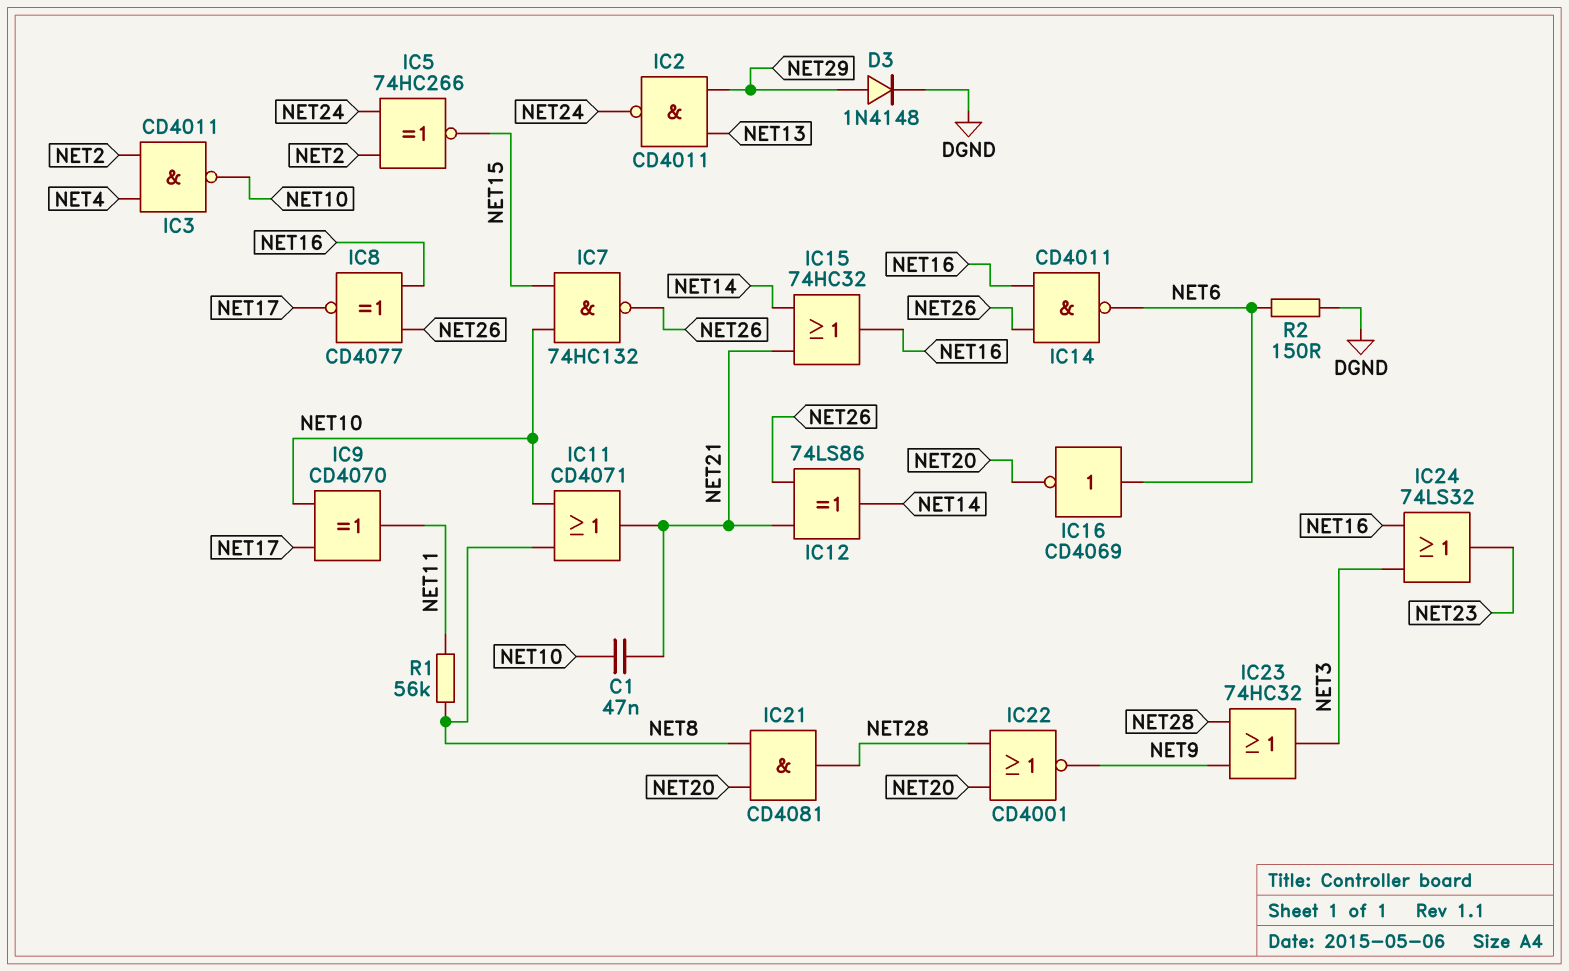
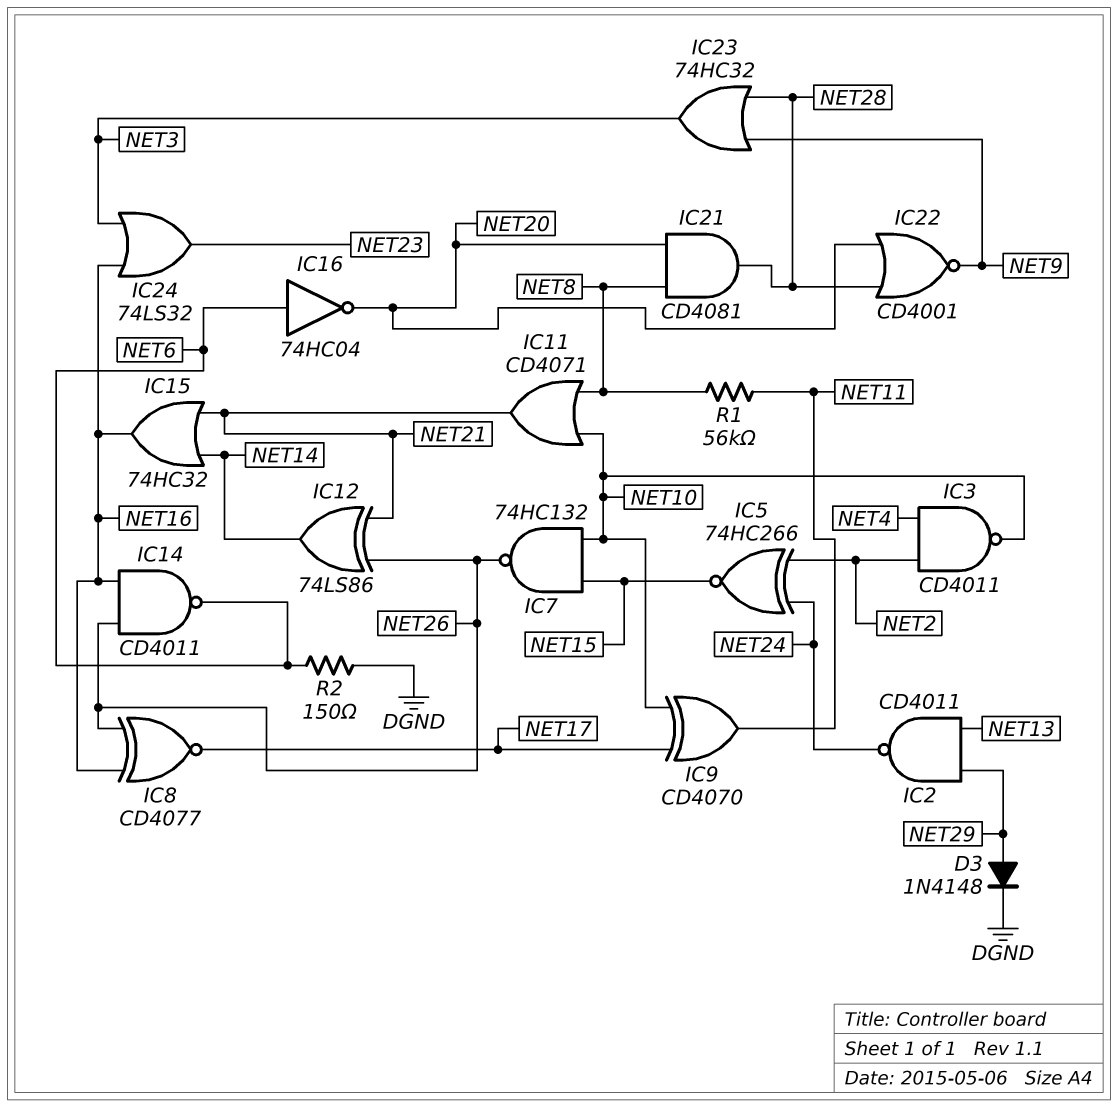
C1: 47nF (NET10, NET21) -> none
IC16: NOT CD4069 (in NET6, out NET20) -> NOT 74HC04 (in NET6, out NET20)

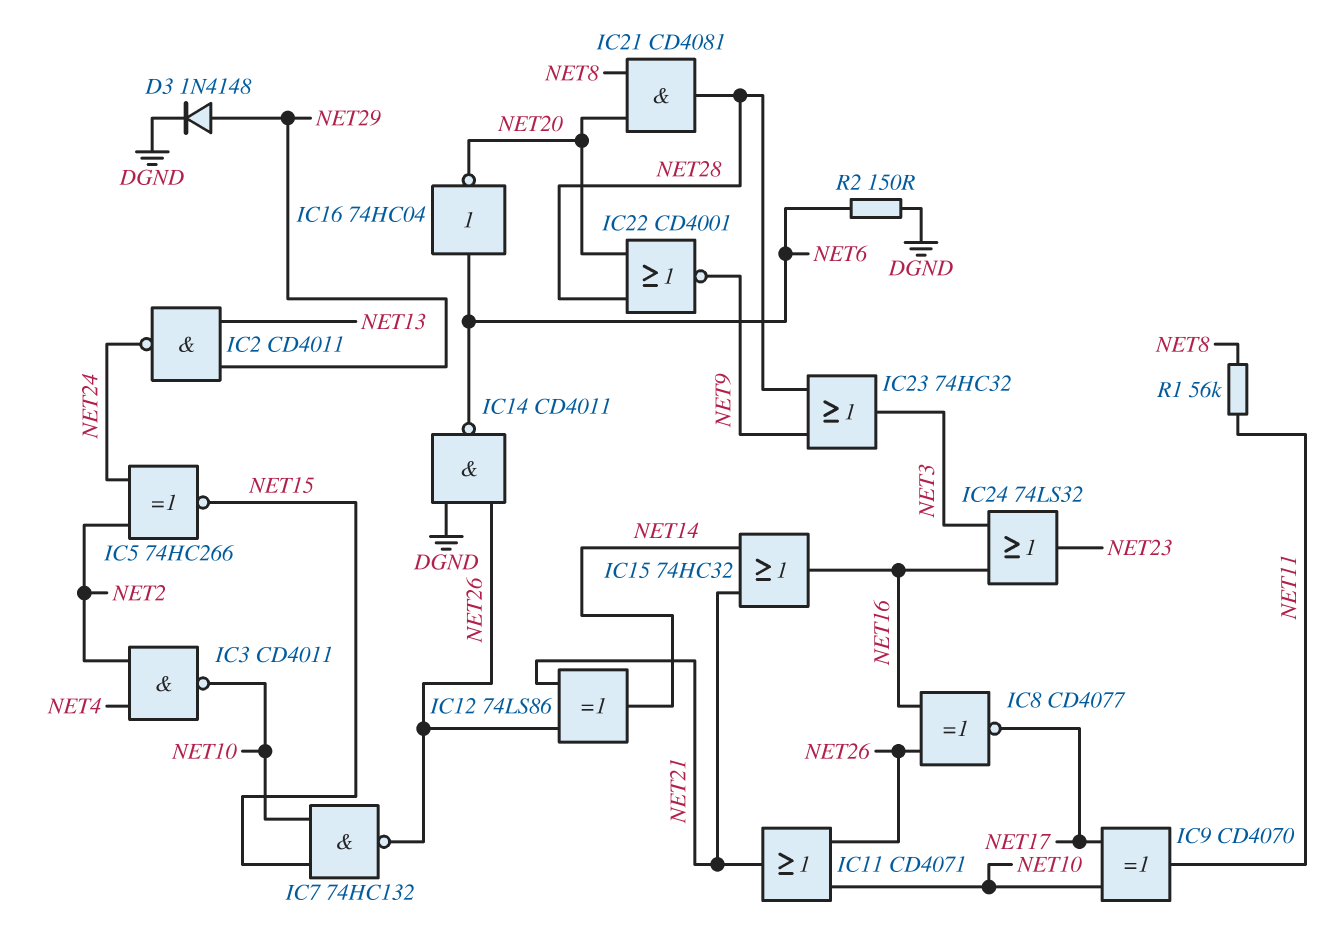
IC11: OR CD4071 (in NET8, in NET10, out NET21) -> OR CD4071 (in NET10, in NET26, out NET21)
IC14: NAND CD4011 (in NET16, in NET26, out NET6) -> NAND CD4011 (in DGND, in NET26, out NET6)

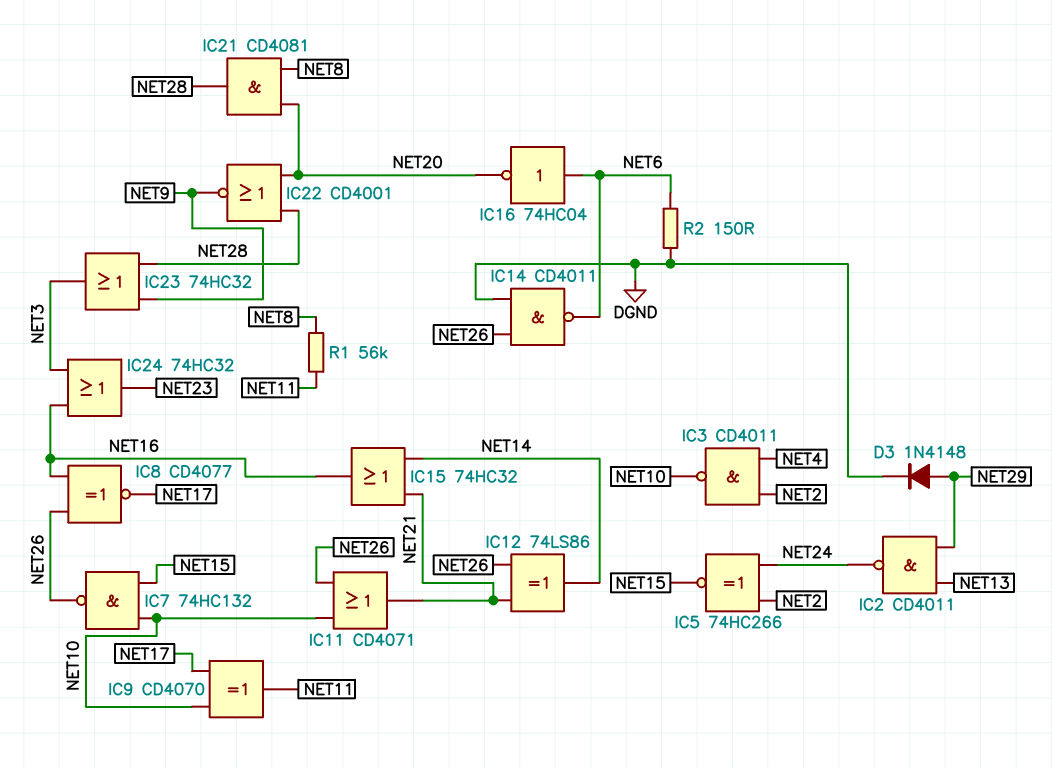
IC24: OR 74LS32 (in NET3, in NET16, out NET23) -> OR 74HC32 (in NET3, in NET16, out NET23)

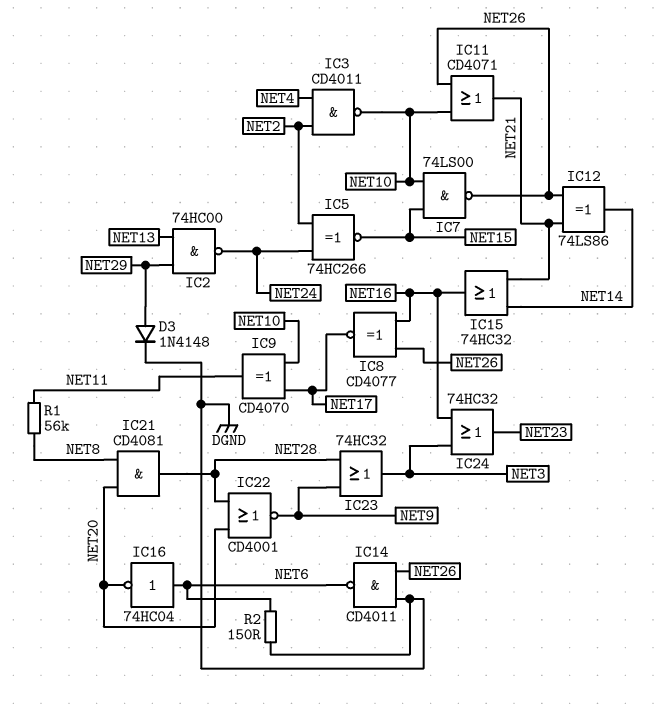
IC2: NAND CD4011 (in NET13, in NET29, out NET24) -> NAND 74HC00 (in NET13, in NET29, out NET24)
IC7: NAND 74HC132 (in NET10, in NET15, out NET26) -> NAND 74LS00 (in NET10, in NET15, out NET26)

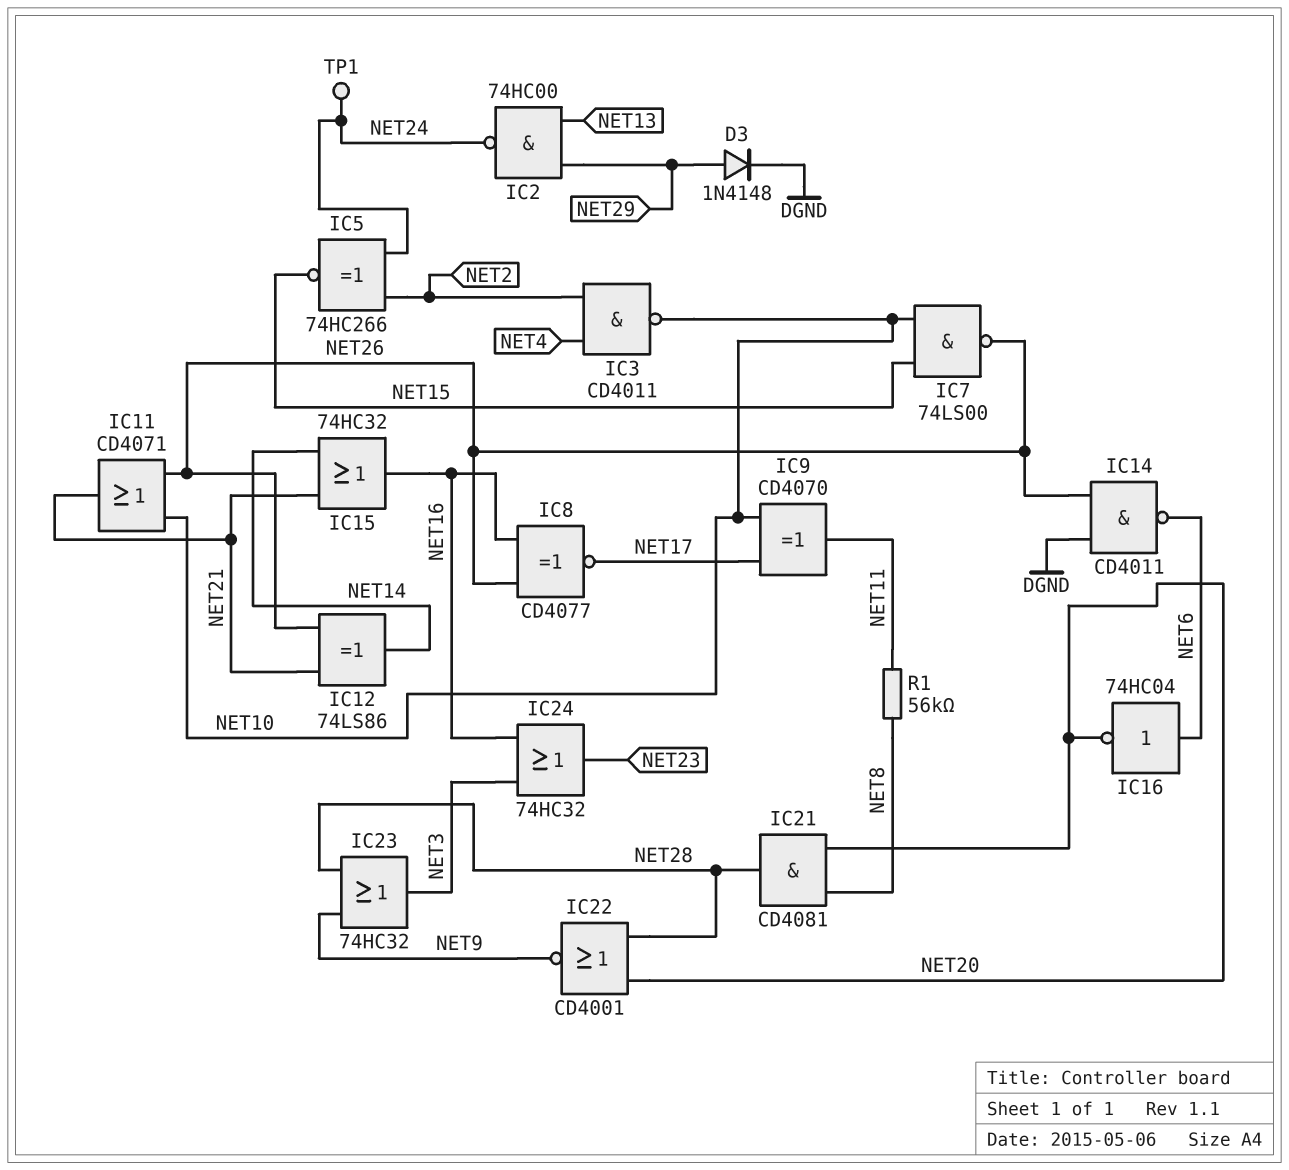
R2: 150 (DGND, NET6) -> none
TP1: none -> test point (NET24)

